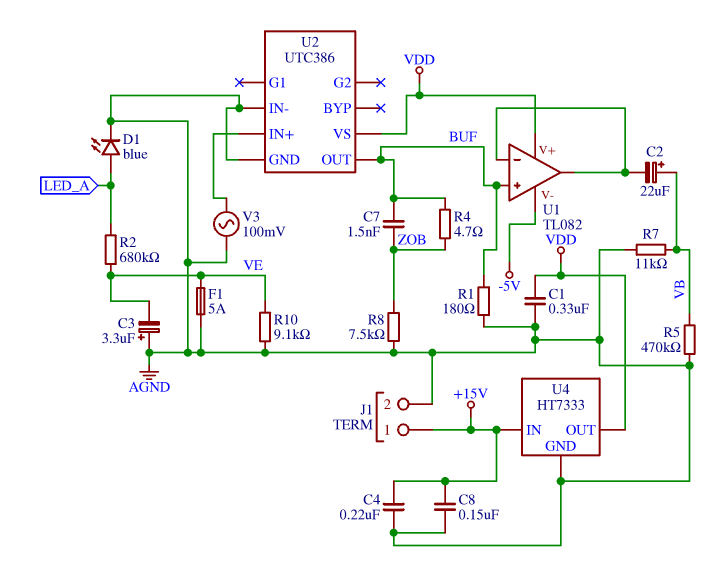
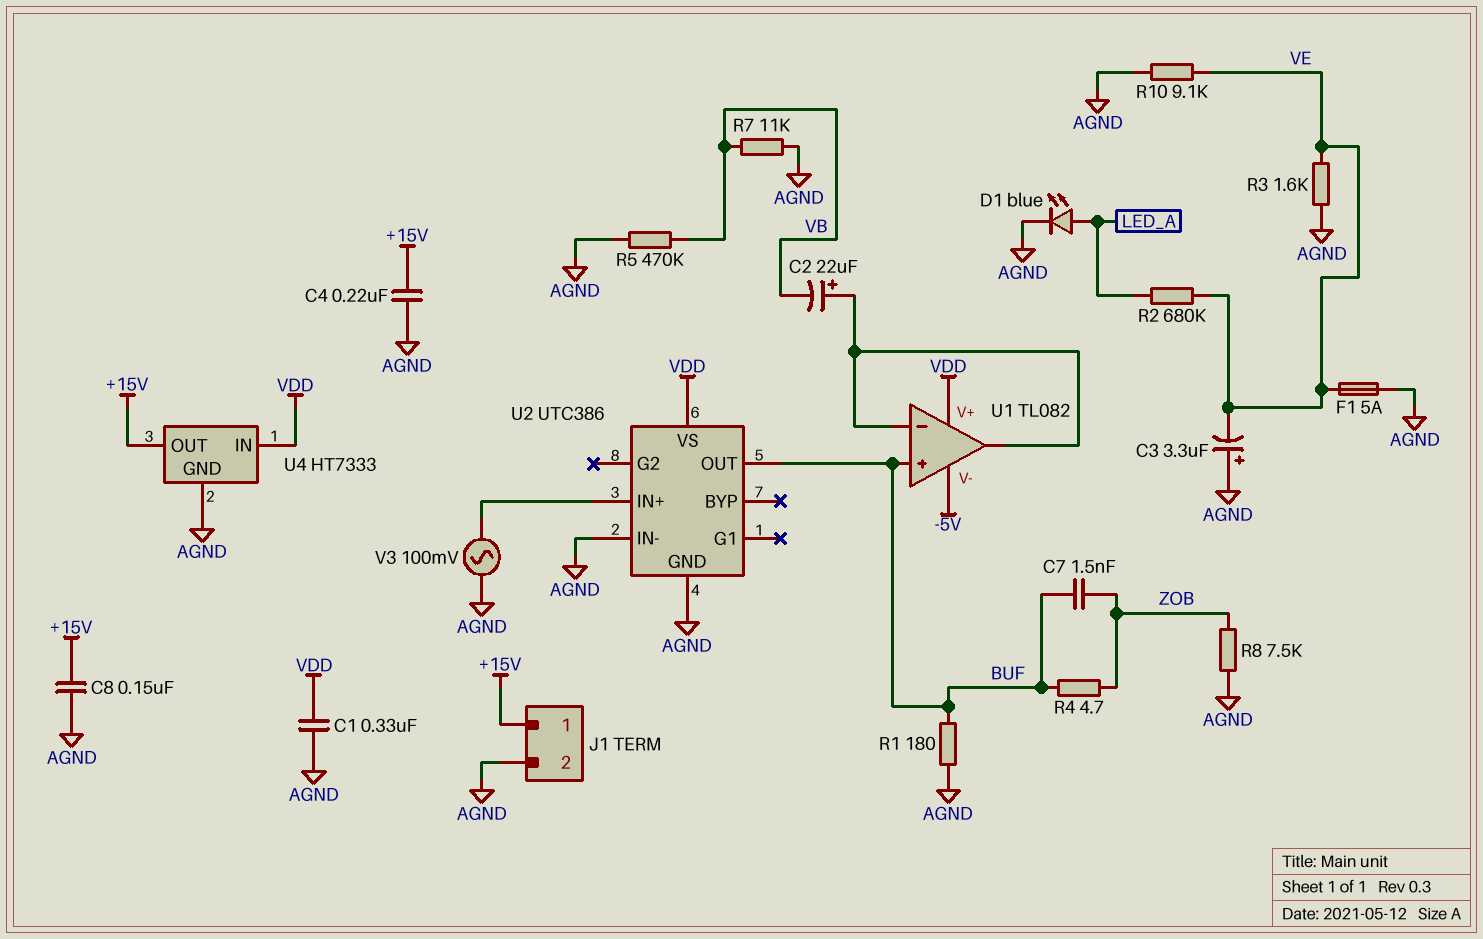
C2: 22uF (plus VB, minus U1/in-) -> 22uF (plus U1/in-, minus VB)
R3: none -> 1.6k (AGND, VE)
U4 pin IN: +15V -> VDD
U4 pin OUT: VDD -> +15V

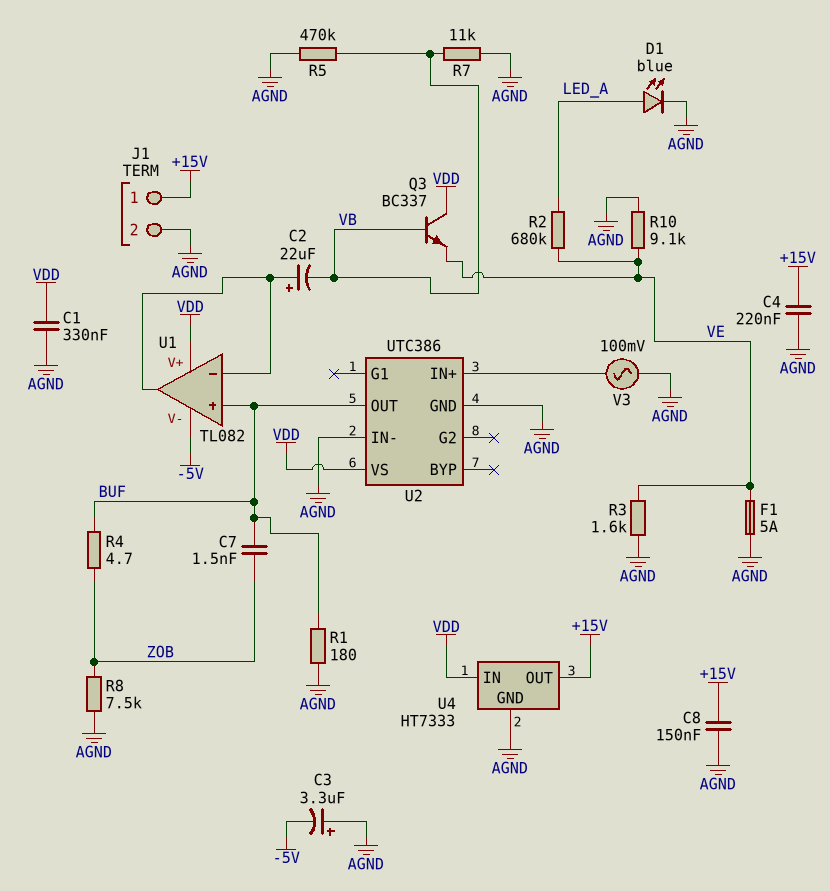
C3: 3.3uF (plus AGND, minus VE) -> 3.3uF (plus AGND, minus -5V)
Q3: none -> NPN BC337 (B VB, C VDD, E VE)

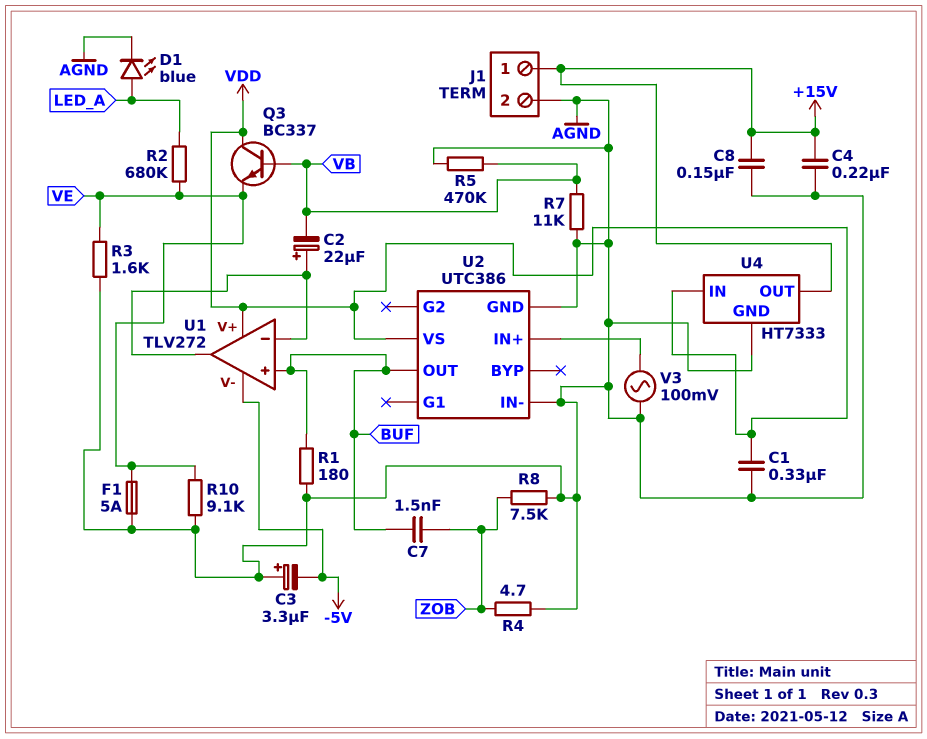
R4: 4.7 (BUF, ZOB) -> 4.7 (AGND, ZOB)
U1: TL082 -> TLV272

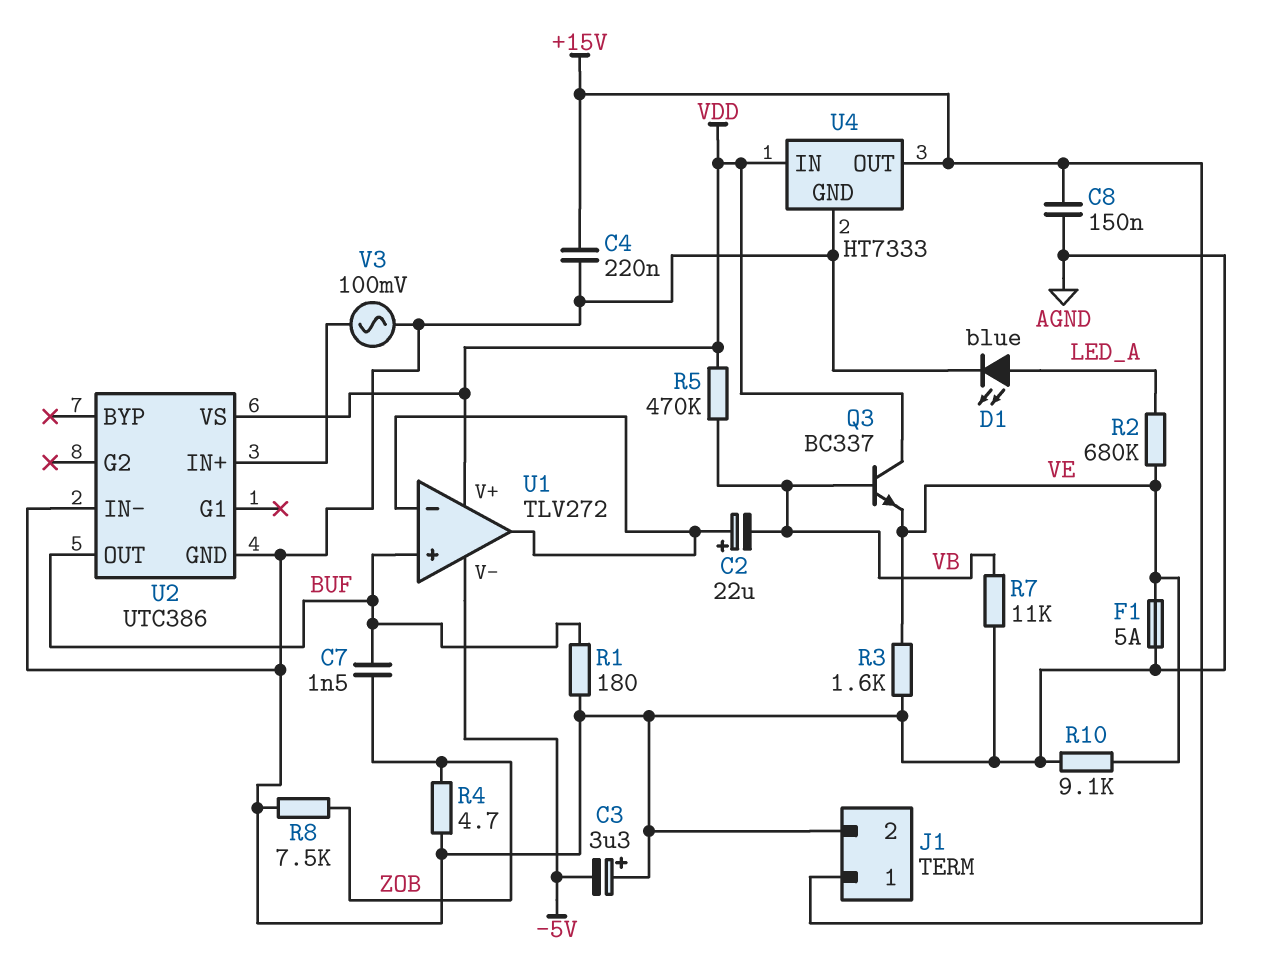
C1: 330nF (AGND, VDD) -> none
R5: 470k (AGND, VB) -> 470k (VB, VDD)

